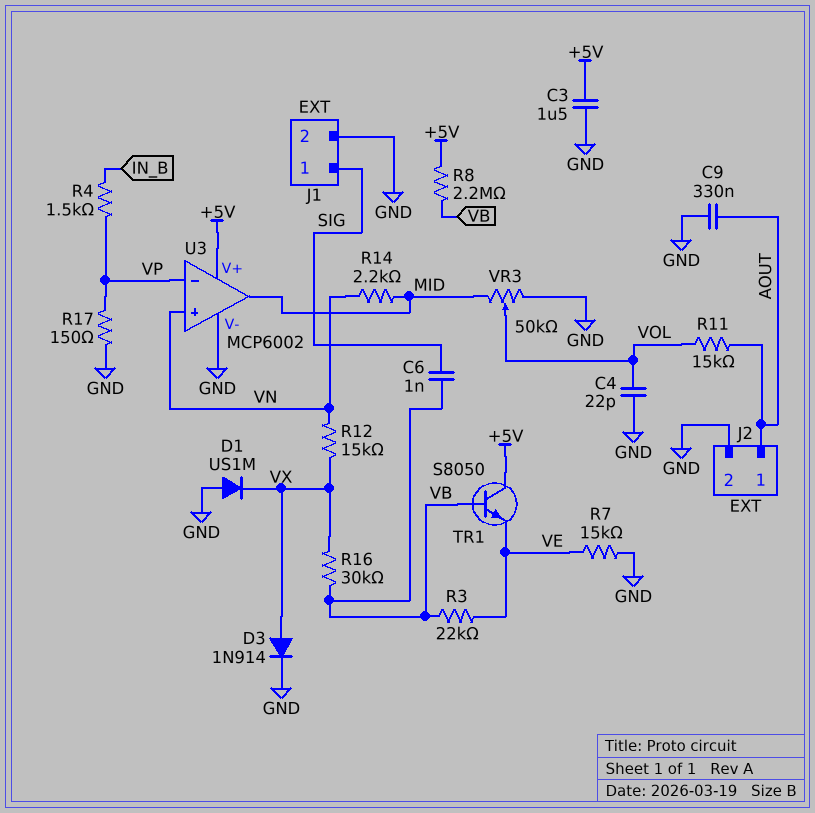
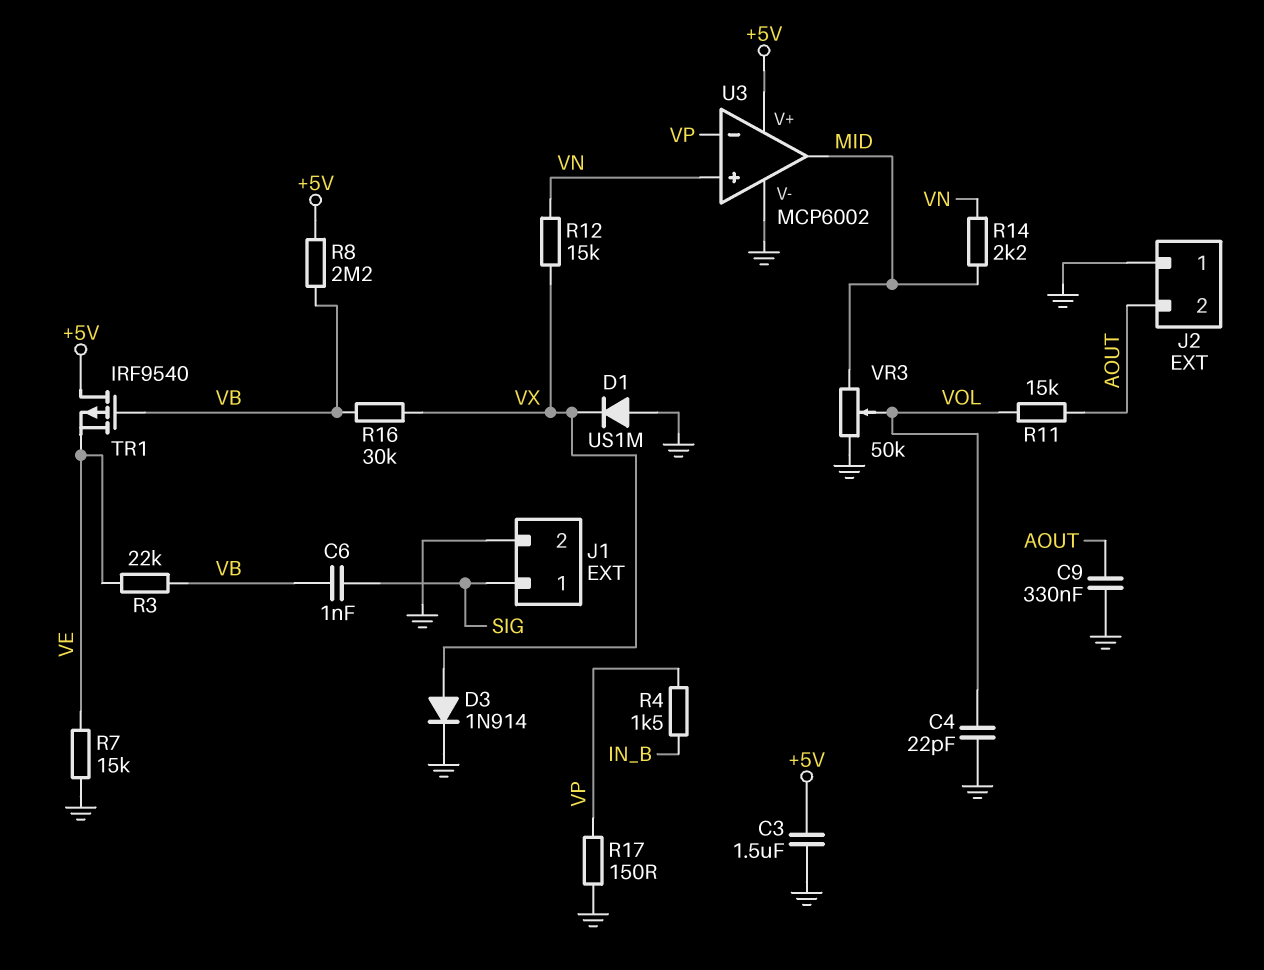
J2 pin 1: AOUT -> GND
J2 pin 2: GND -> AOUT
TR1: NPN S8050 (B VB, C +5V, E VE) -> PMOS IRF9540 (G VB, D +5V, S VE)

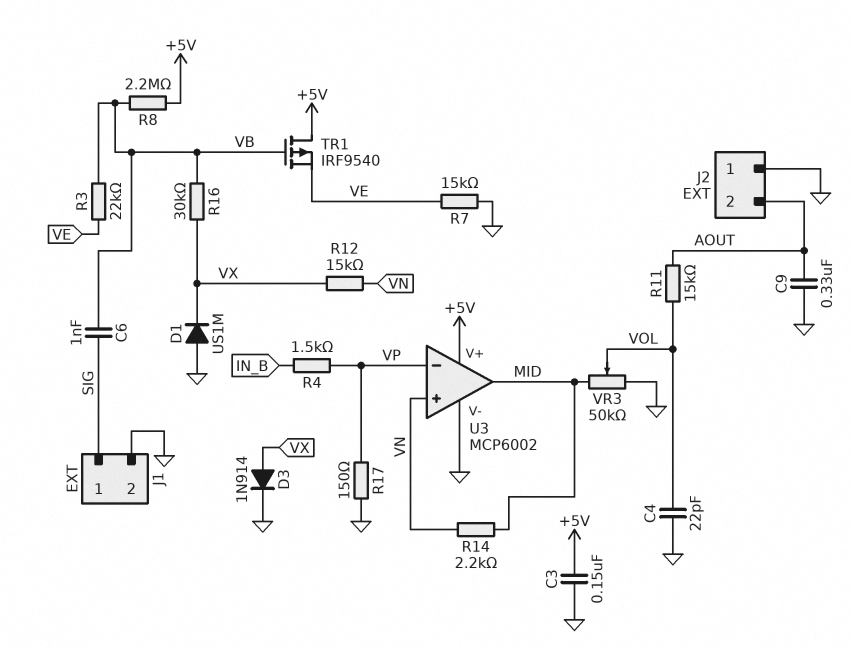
C3: 1.5uF (+5V, GND) -> 150nF (+5V, GND)

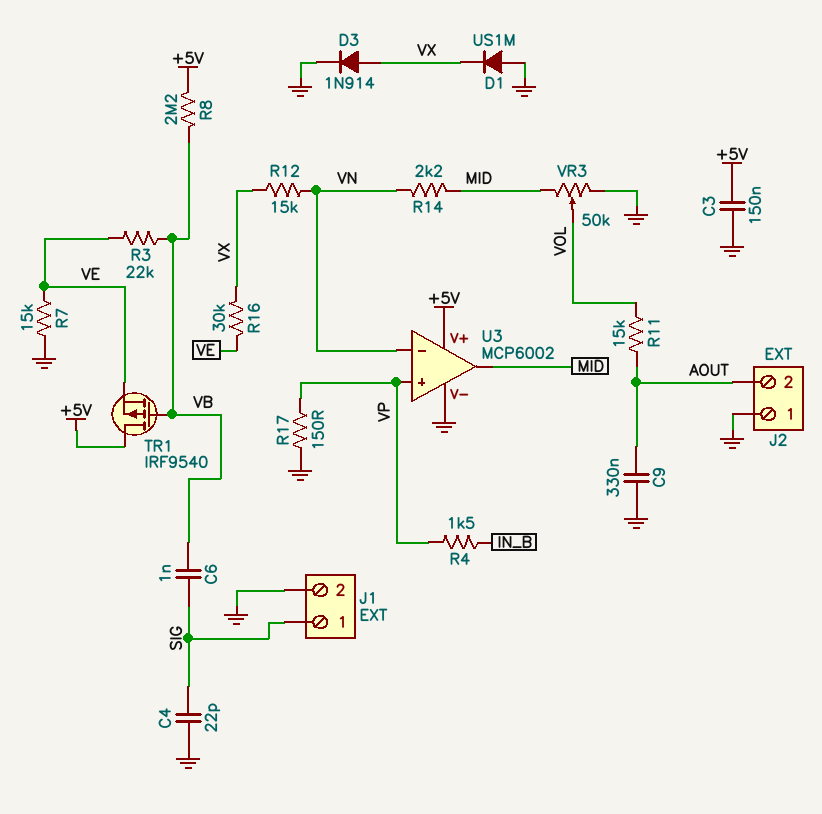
C4: 22pF (GND, VOL) -> 22pF (GND, SIG)
R16: 30k (VB, VX) -> 30k (VE, VX)
U3 pin in+: VN -> VP
U3 pin in-: VP -> VN

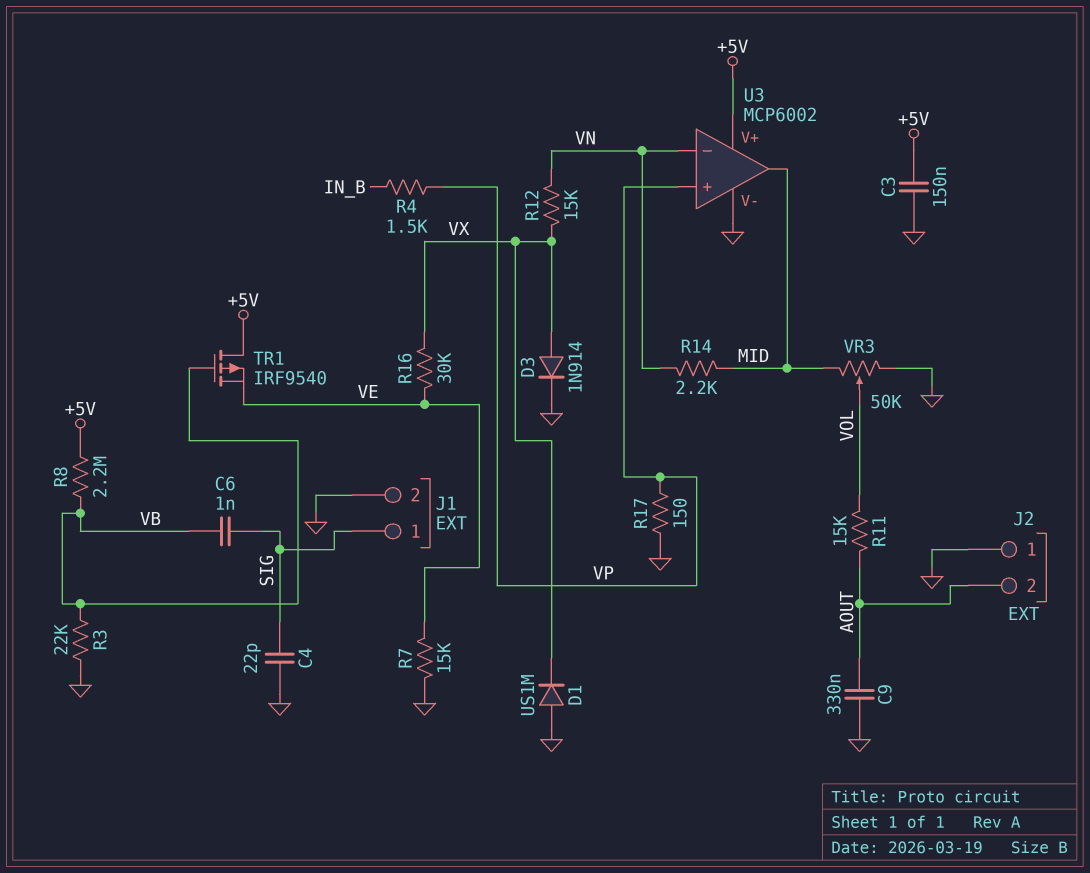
R3: 22k (VB, VE) -> 22k (GND, VB)

